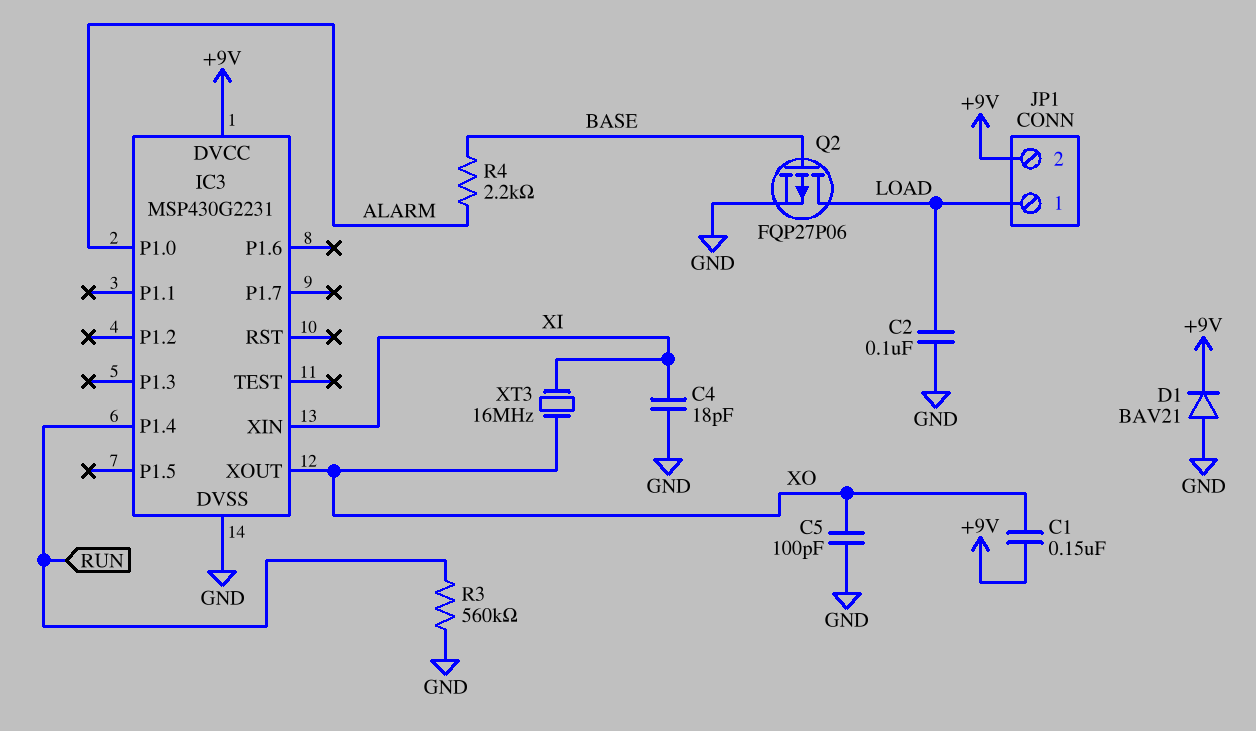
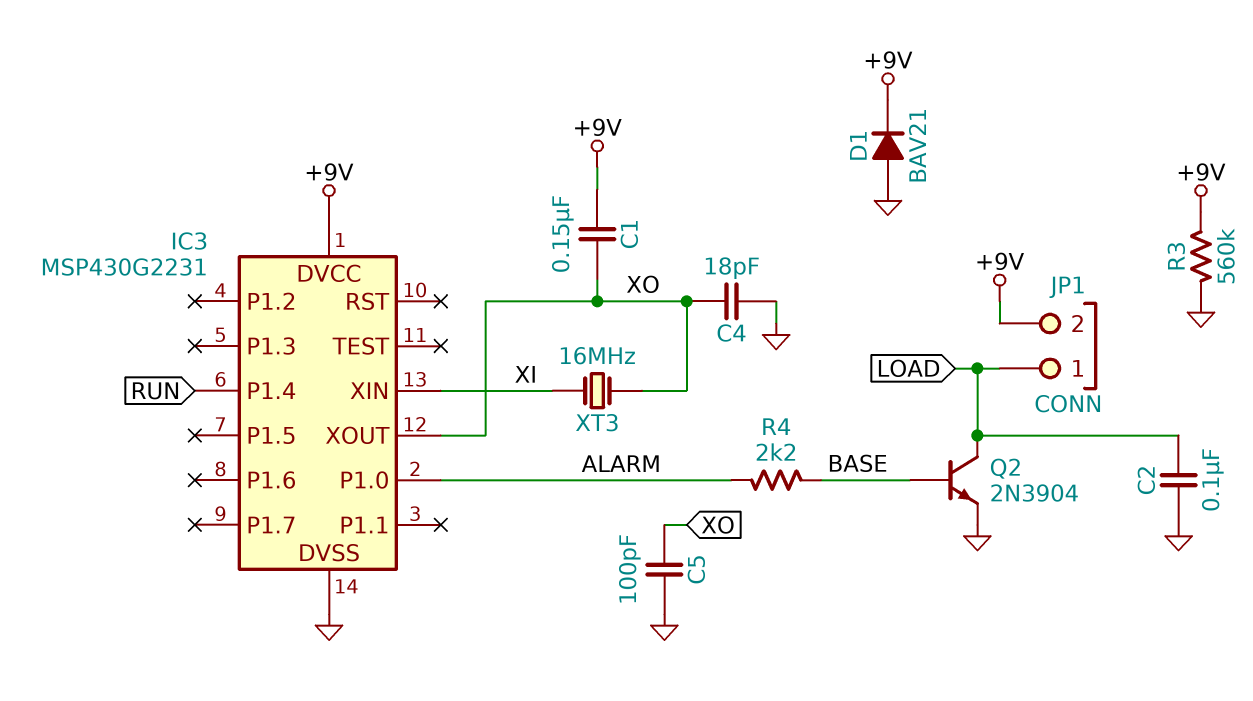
C4: 18pF (GND, XI) -> 18pF (GND, XO)
Q2: PMOS FQP27P06 (G BASE, D LOAD, S GND) -> NPN 2N3904 (B BASE, C LOAD, E GND)
R3: 560k (GND, RUN) -> 560k (+9V, GND)

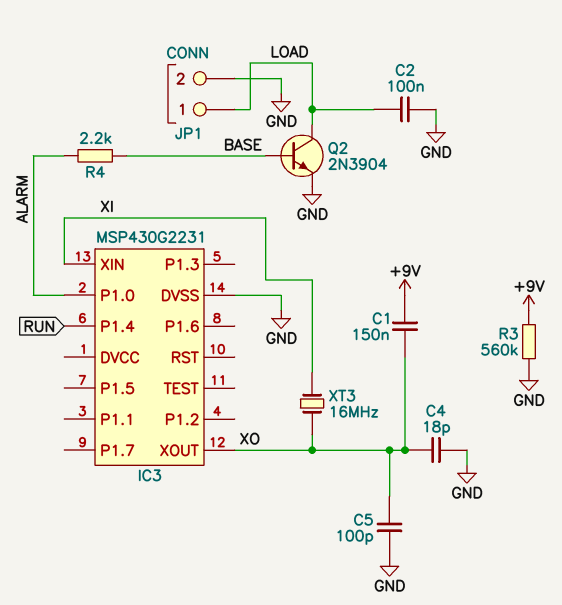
D1: diode BAV21 (A GND, K +9V) -> none
IC3 pin DVCC: +9V -> none
JP1 pin 2: +9V -> GND

